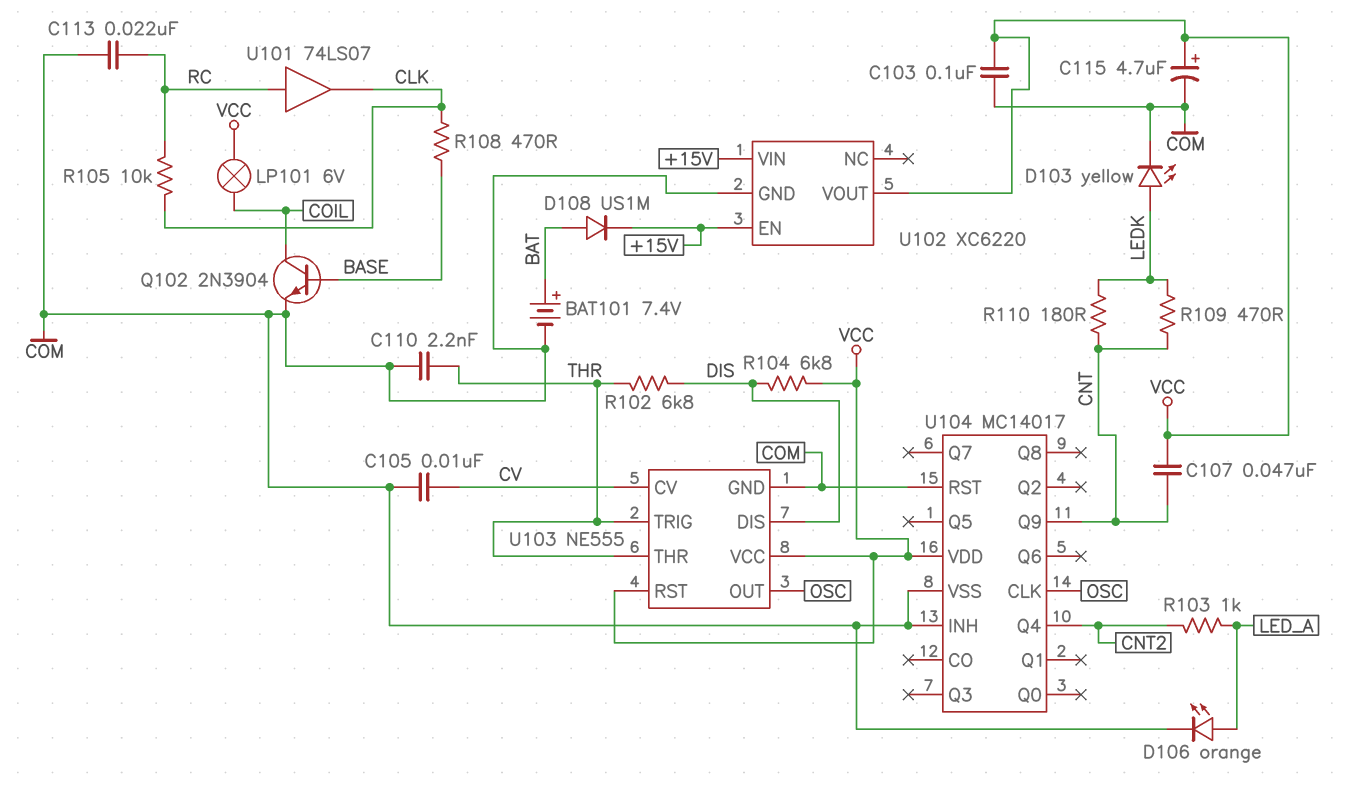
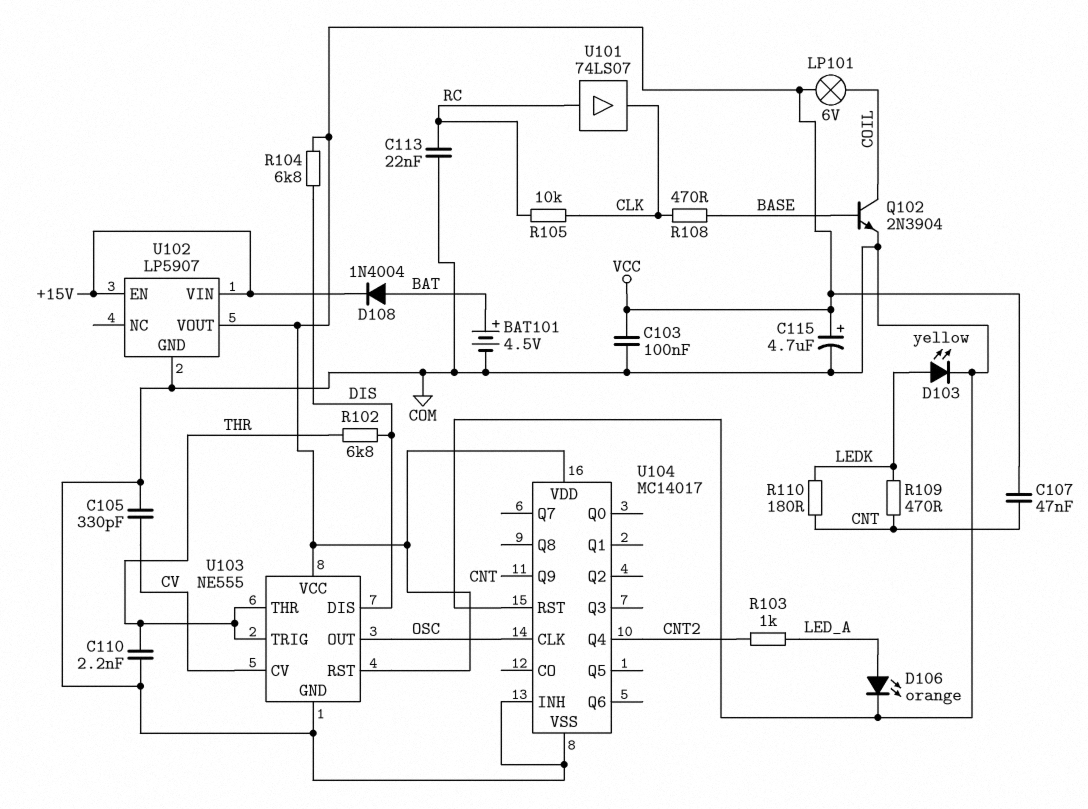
BAT101: 7.4V (plus BAT, minus COM) -> 4.5V (plus BAT, minus COM)
C105: 10nF (COM, CV) -> 330pF (COM, CV)
D108: diode US1M (A BAT, K +15V) -> diode 1N4004 (A BAT, K +15V)
U102: XC6220 -> LP5907

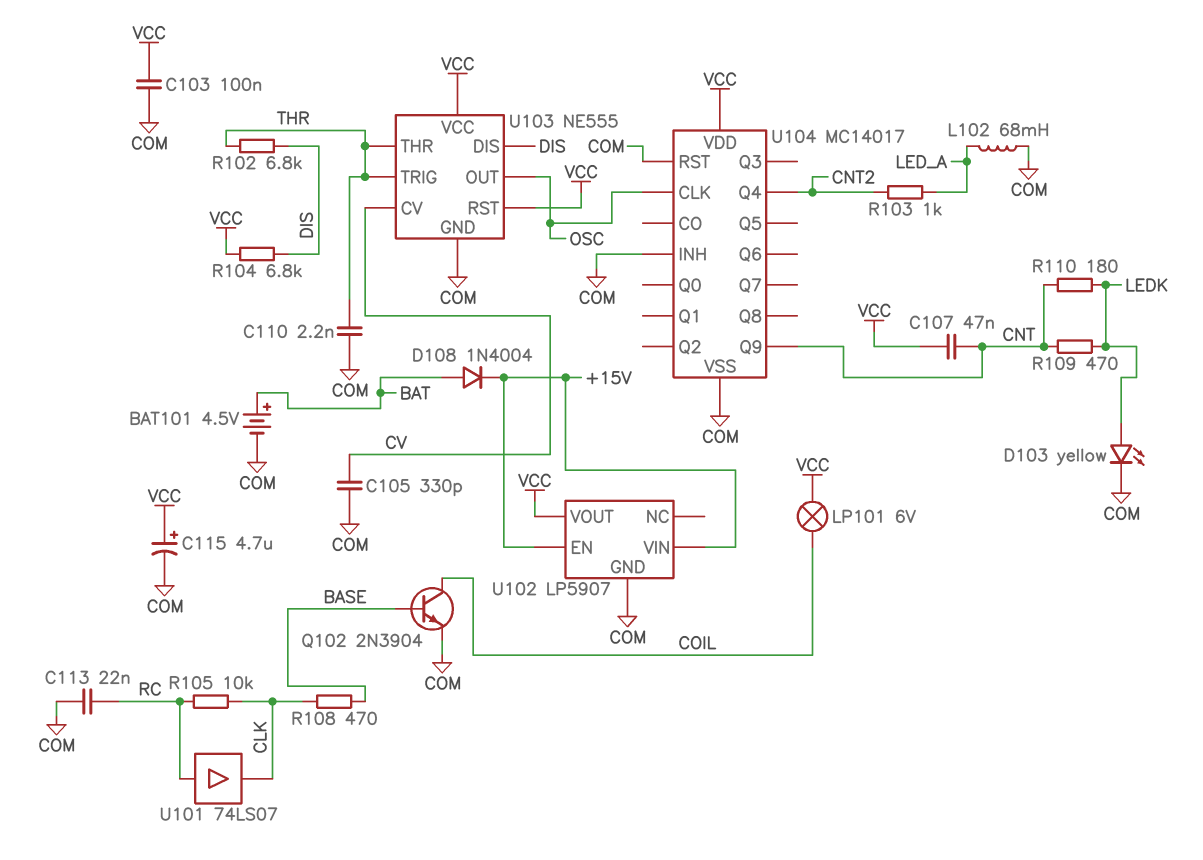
D106: LED orange (A LED_A, K COM) -> none
L102: none -> 68mH (COM, LED_A)

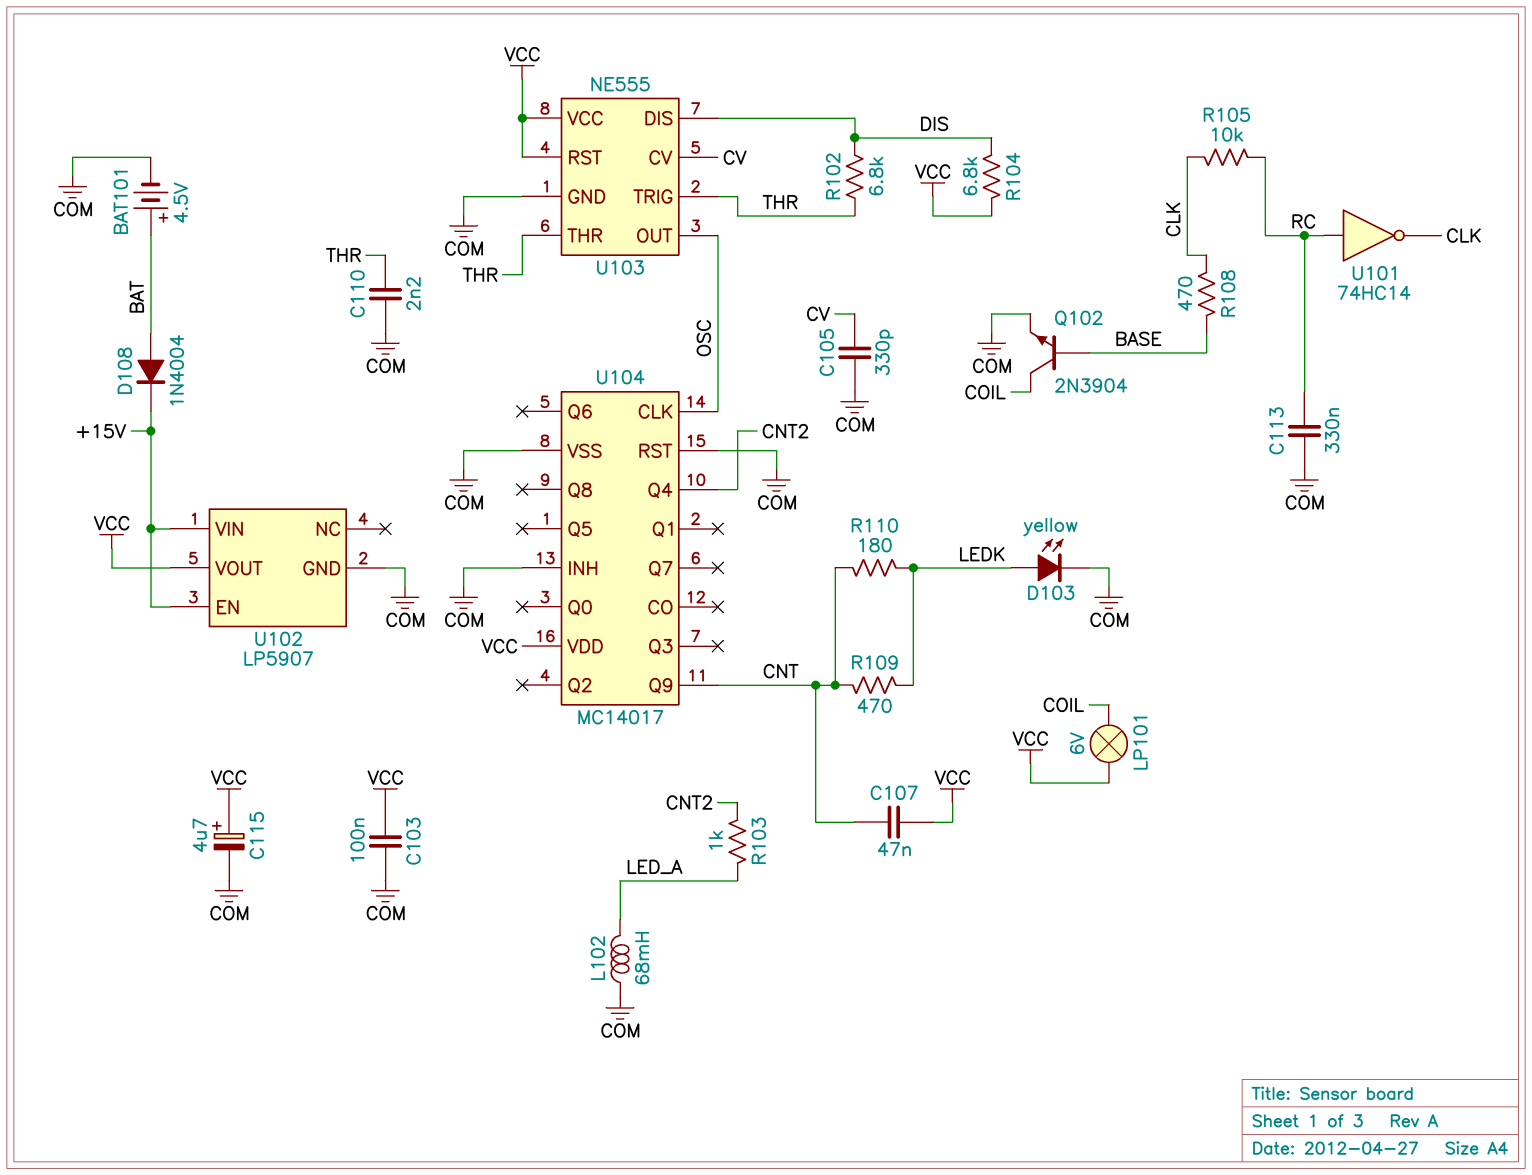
C113: 22nF (COM, RC) -> 330nF (COM, RC)
U101: buffer 74LS07 (in RC, out CLK) -> NOT 74HC14 (in RC, out CLK)

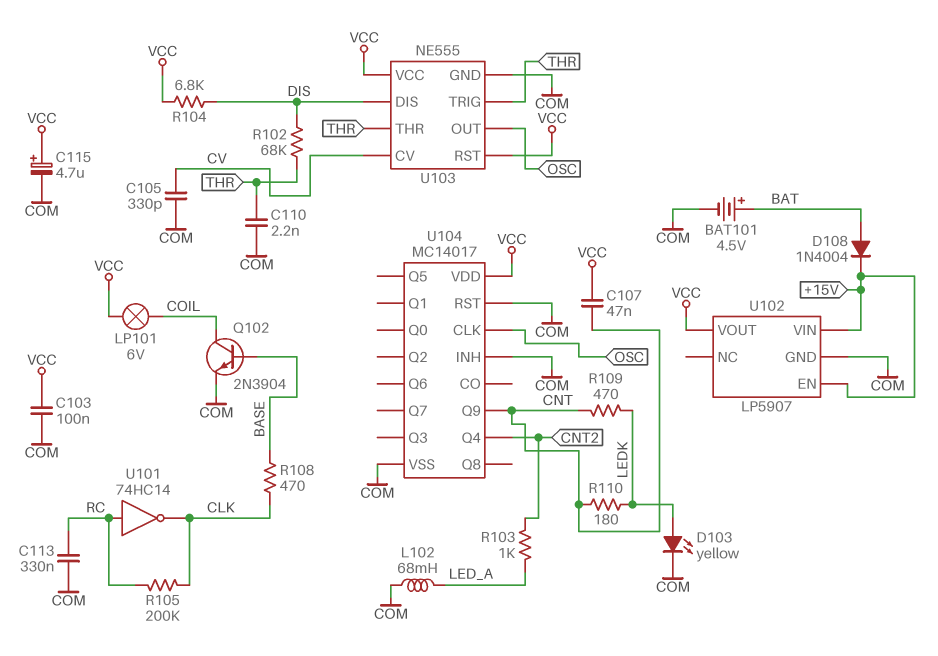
R102: 6.8k (DIS, THR) -> 68k (DIS, THR)
R105: 10k (CLK, RC) -> 200k (CLK, RC)

